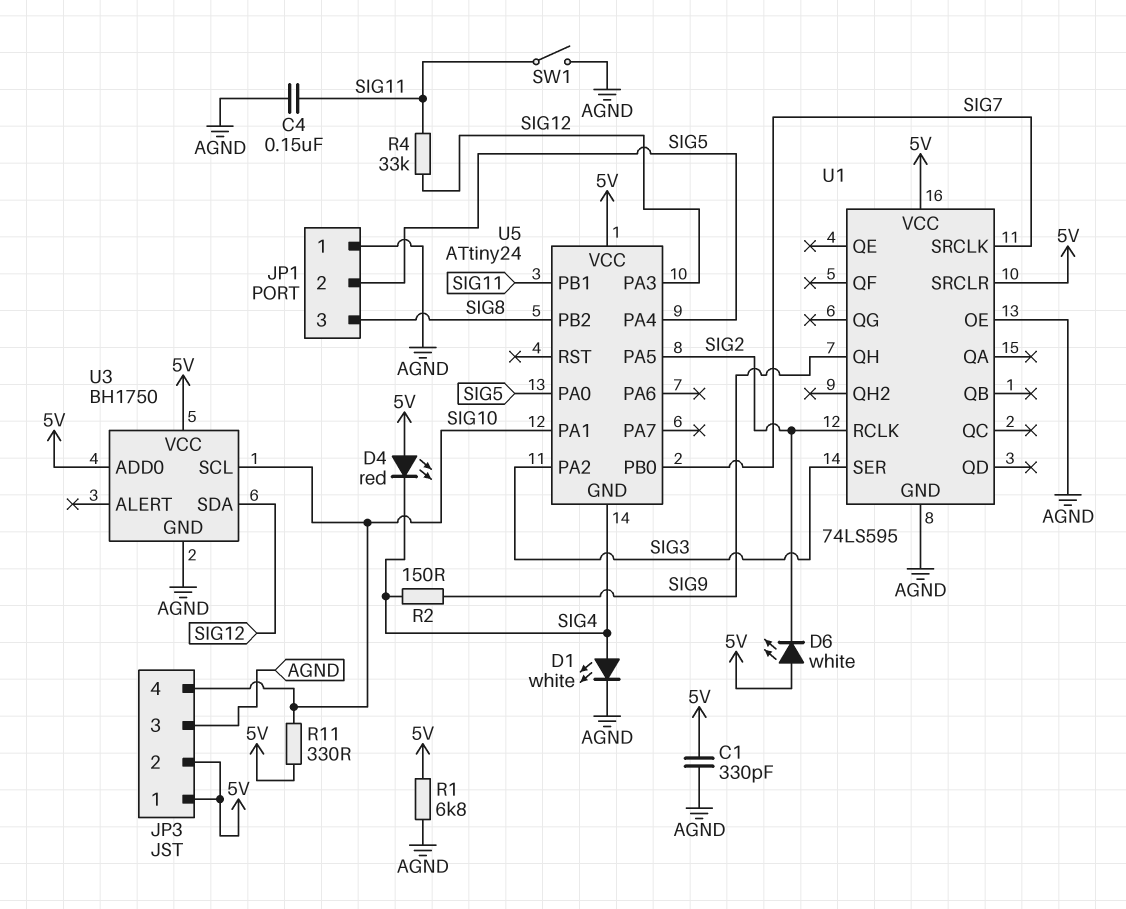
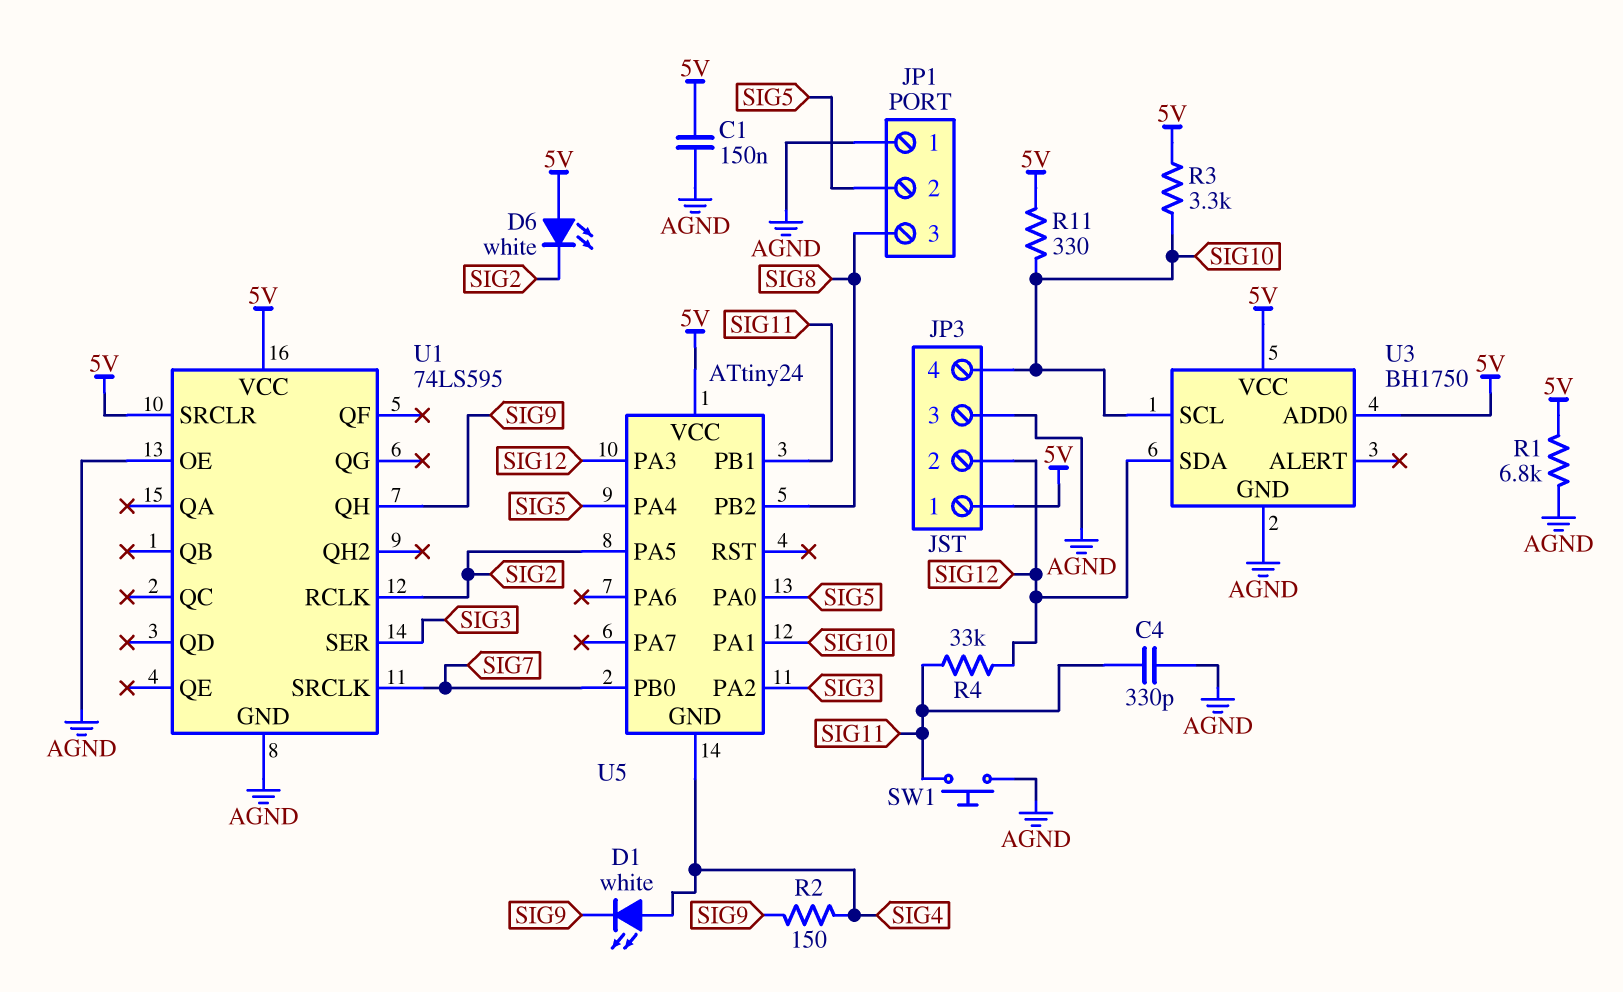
C1: 330pF (5V, AGND) -> 150nF (5V, AGND)
C4: 150nF (AGND, SIG11) -> 330pF (AGND, SIG11)
D1: LED white (A SIG4, K AGND) -> LED white (A SIG4, K SIG9)
D4: LED red (A 5V, K SIG4) -> none
JP3 pin 2: 5V -> SIG12
R3: none -> 3.3k (5V, SIG10)
SW1: switch (AGND, SIG11) -> button (AGND, SIG11)

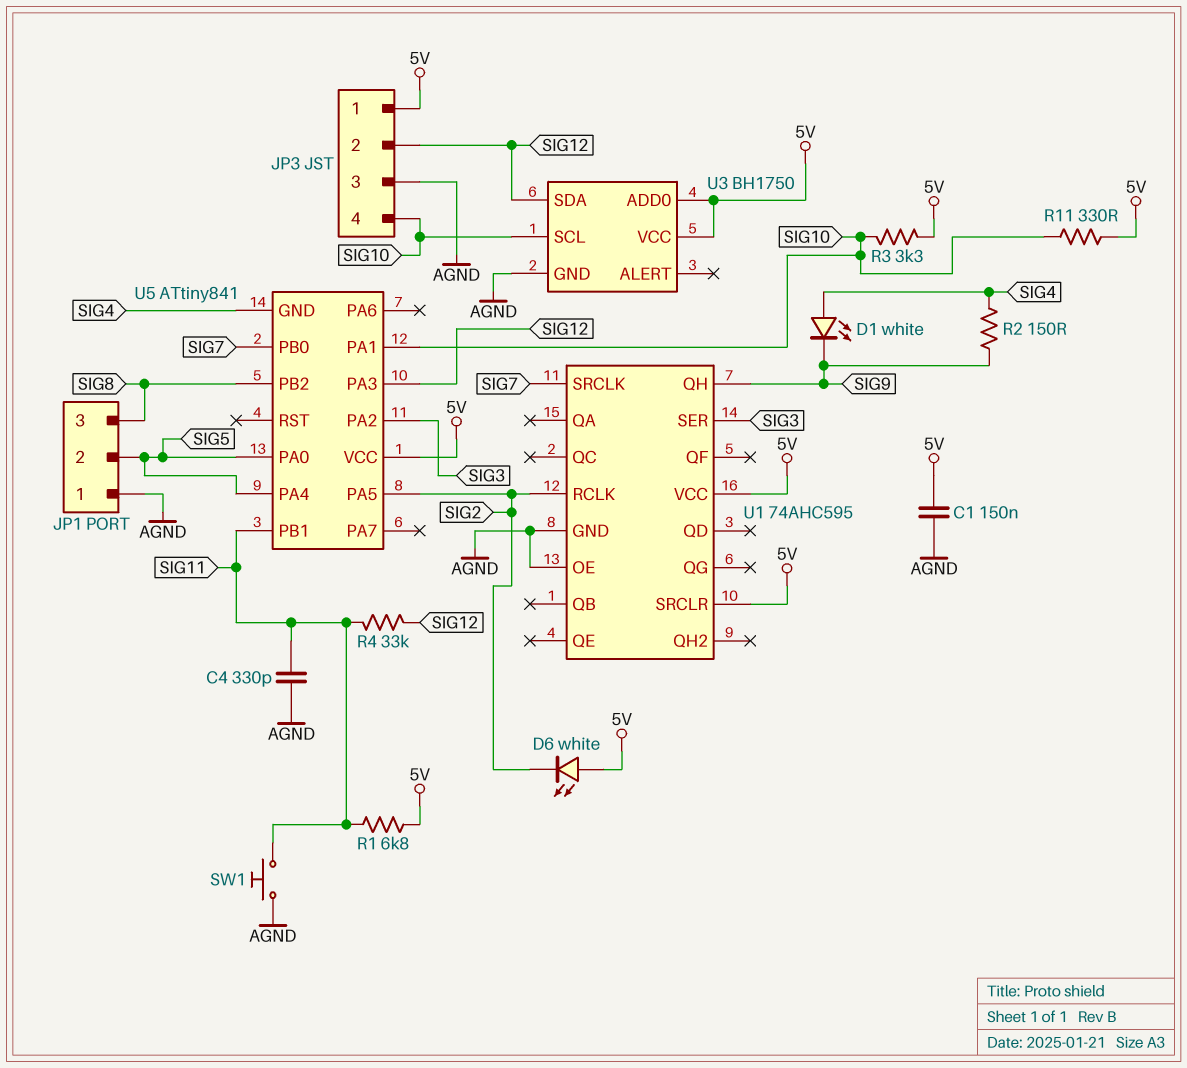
R1: 6.8k (5V, AGND) -> 6.8k (5V, SIG11)
U1: 74LS595 -> 74AHC595
U5: ATtiny24 -> ATtiny841

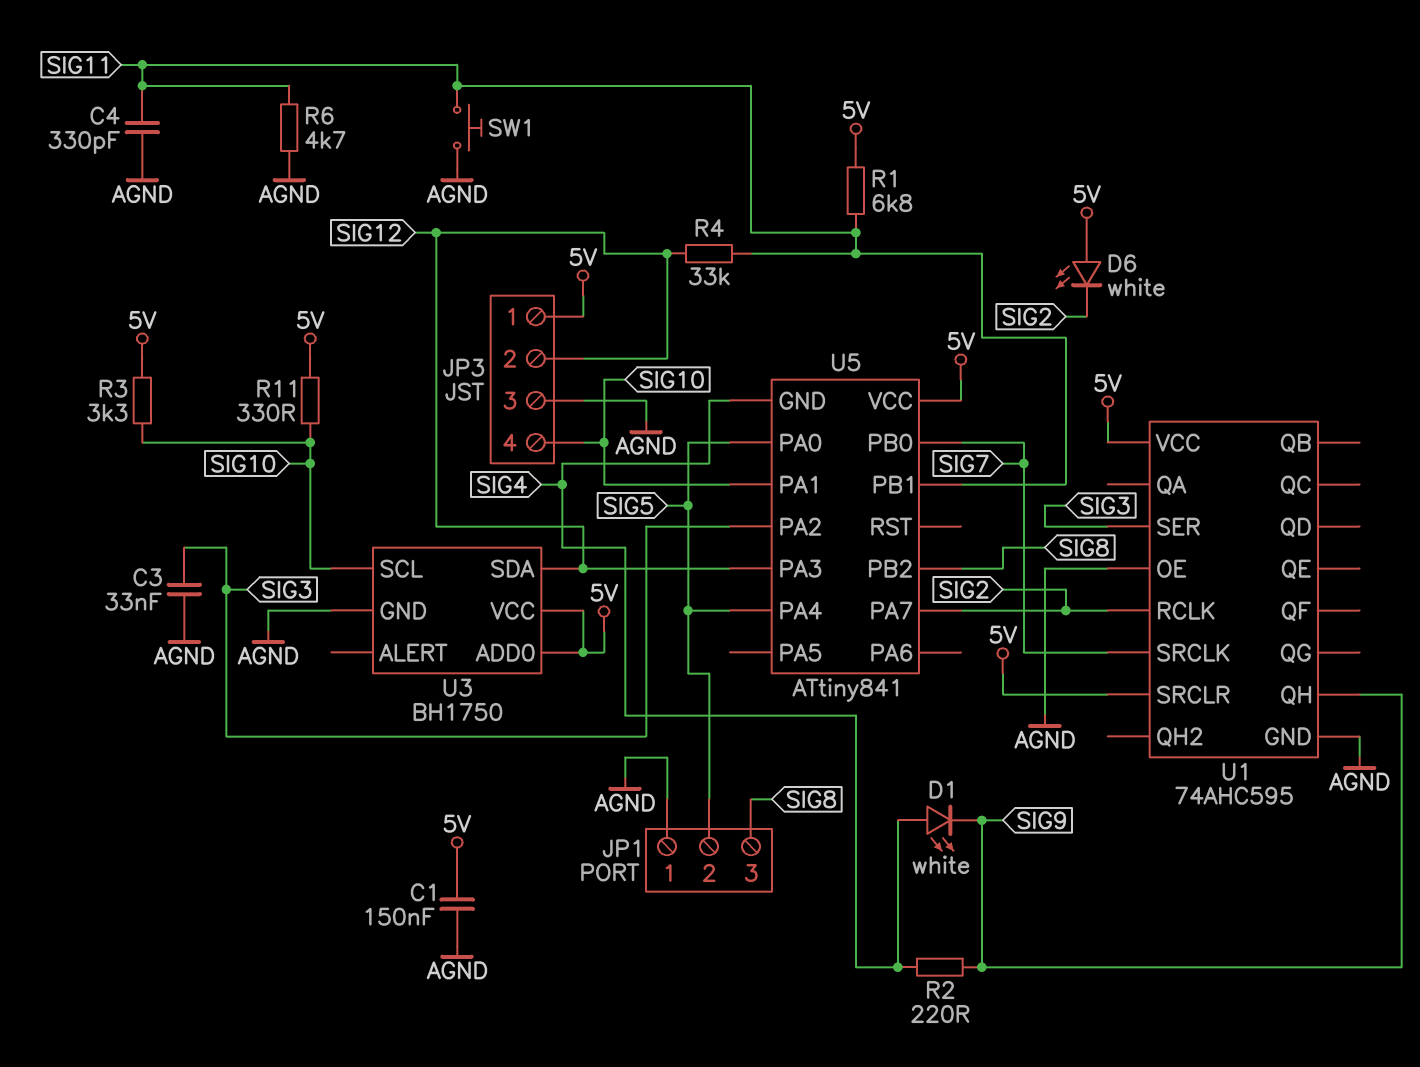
C3: none -> 33nF (AGND, SIG3)
R2: 150 (SIG4, SIG9) -> 220 (SIG4, SIG9)
R6: none -> 4.7k (AGND, SIG11)
U5 pin PA5: SIG2 -> none
U5 pin PA7: none -> SIG2

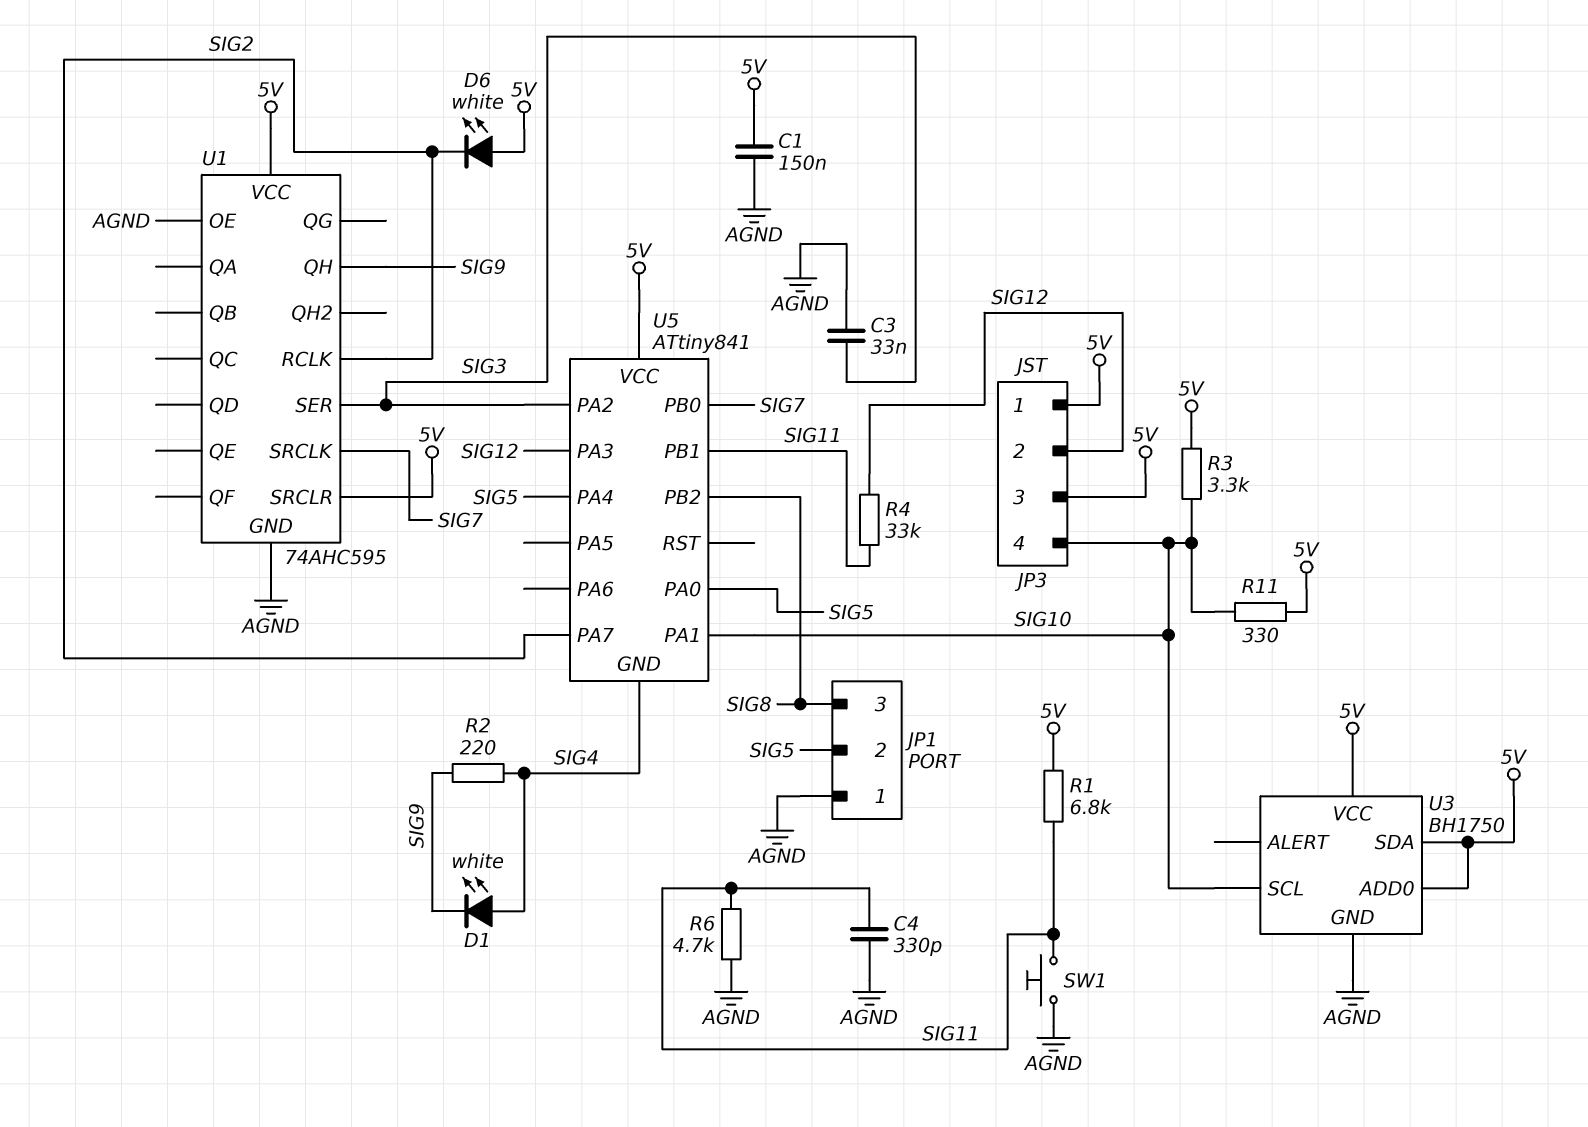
JP3 pin 3: AGND -> 5V
U3 pin SDA: SIG12 -> 5V

